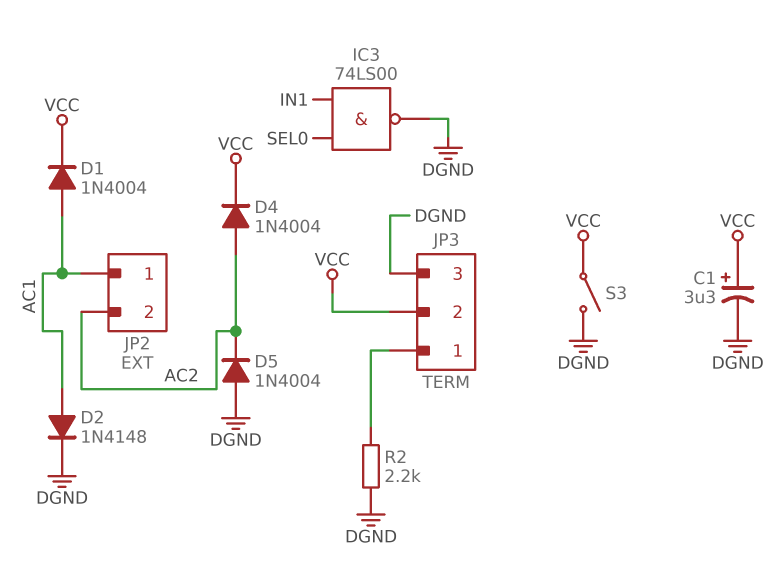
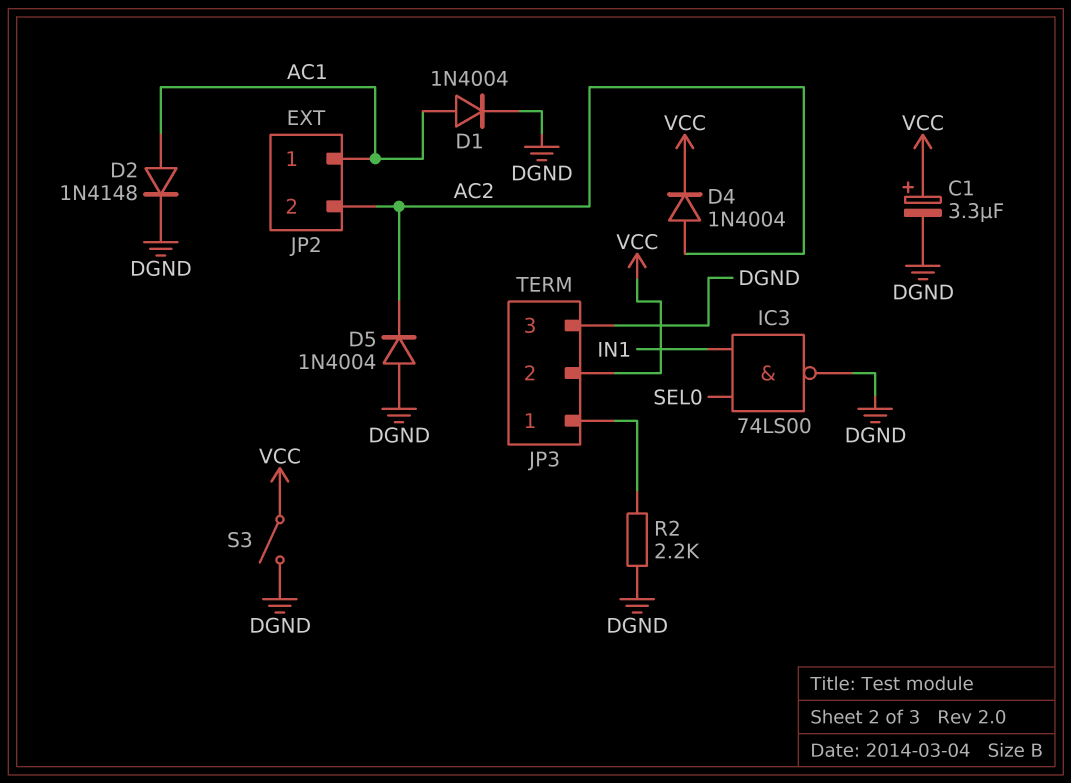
D1: diode 1N4004 (A AC1, K VCC) -> diode 1N4004 (A AC1, K DGND)

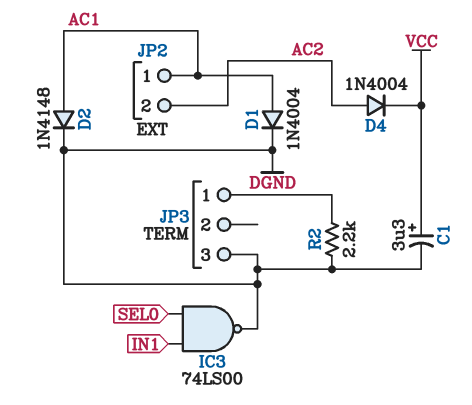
D5: diode 1N4004 (A DGND, K AC2) -> none
JP3 pin 2: VCC -> none
S3: switch (DGND, VCC) -> none

